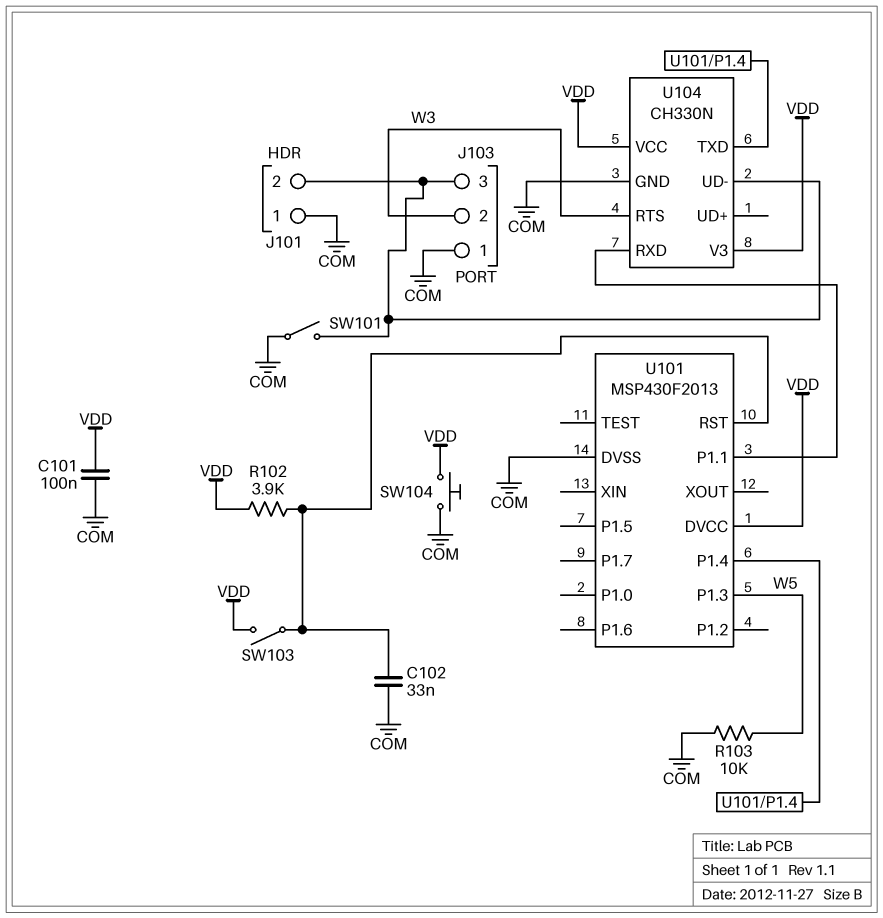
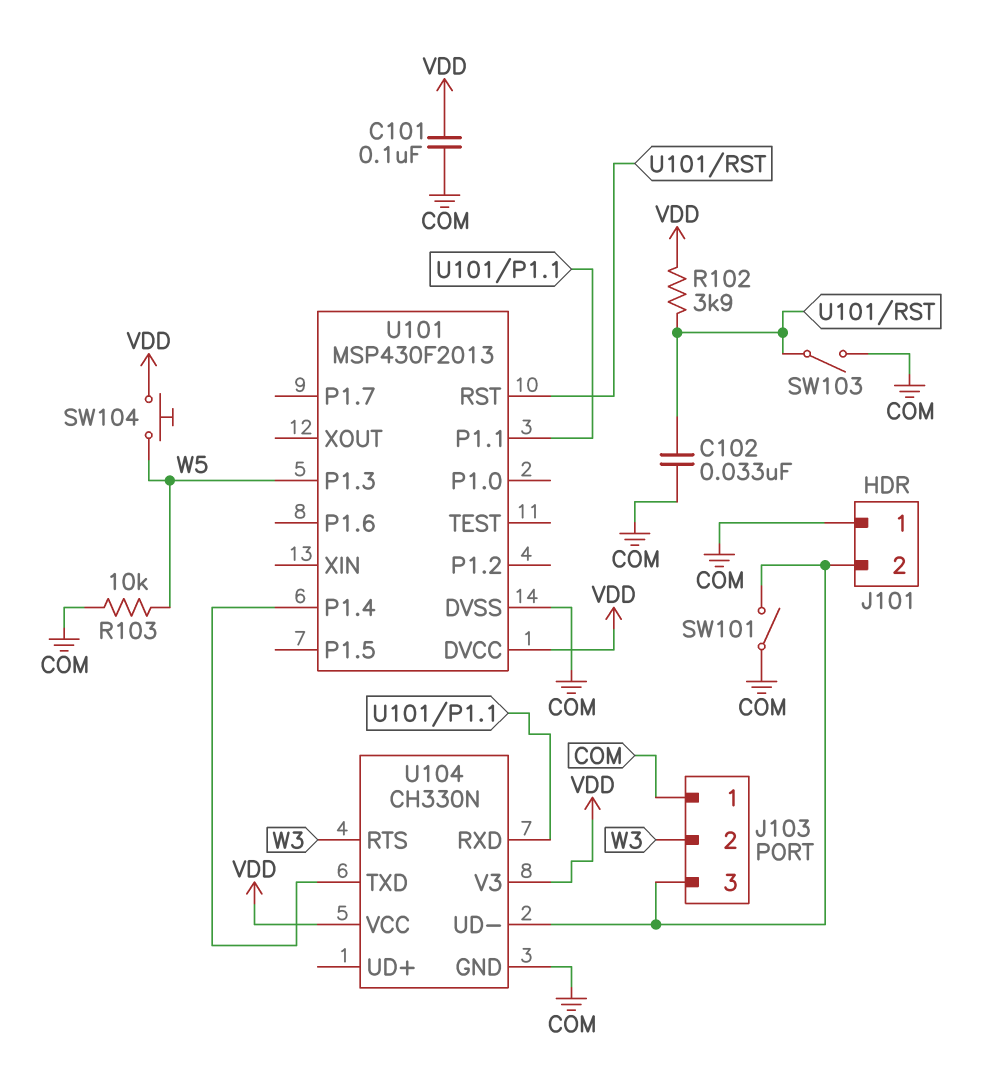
SW103: switch (U101/RST, VDD) -> switch (COM, U101/RST)
SW104: button (COM, VDD) -> button (VDD, W5)

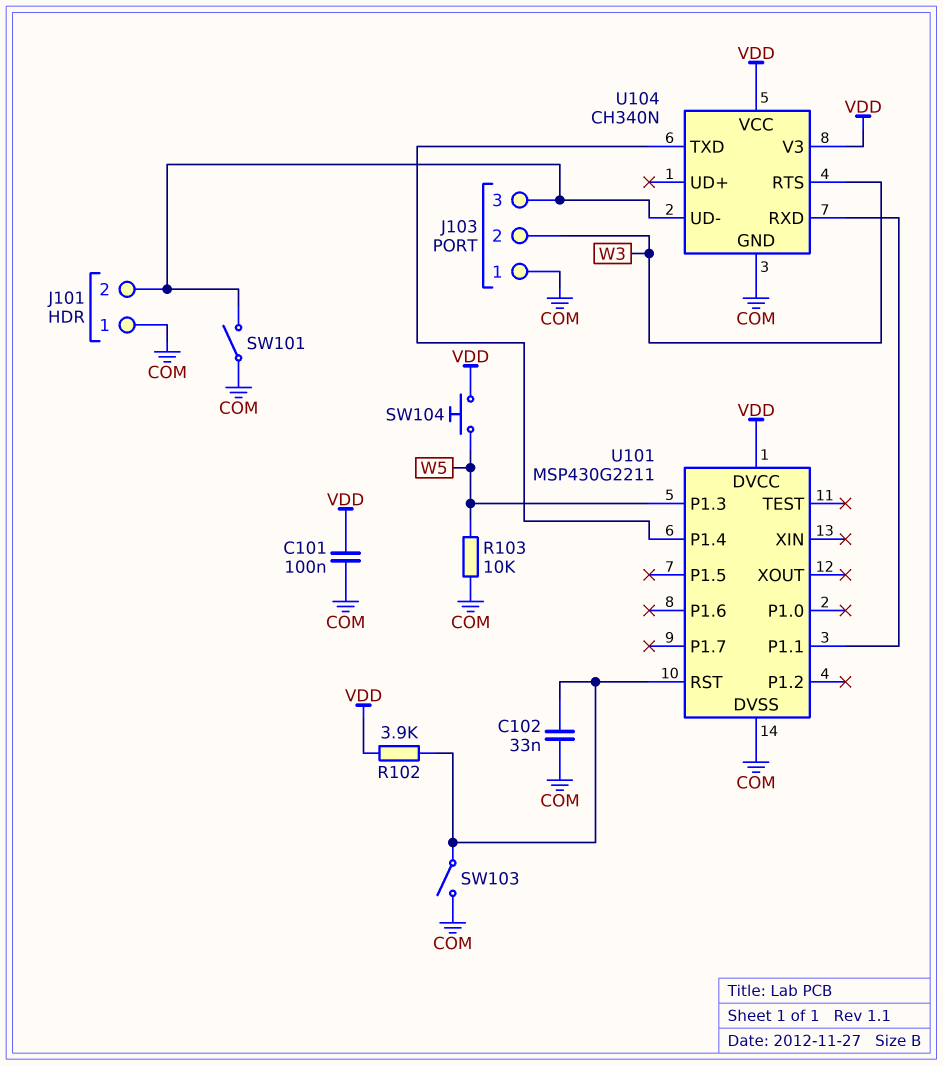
U101: MSP430F2013 -> MSP430G2211
U104: CH330N -> CH340N

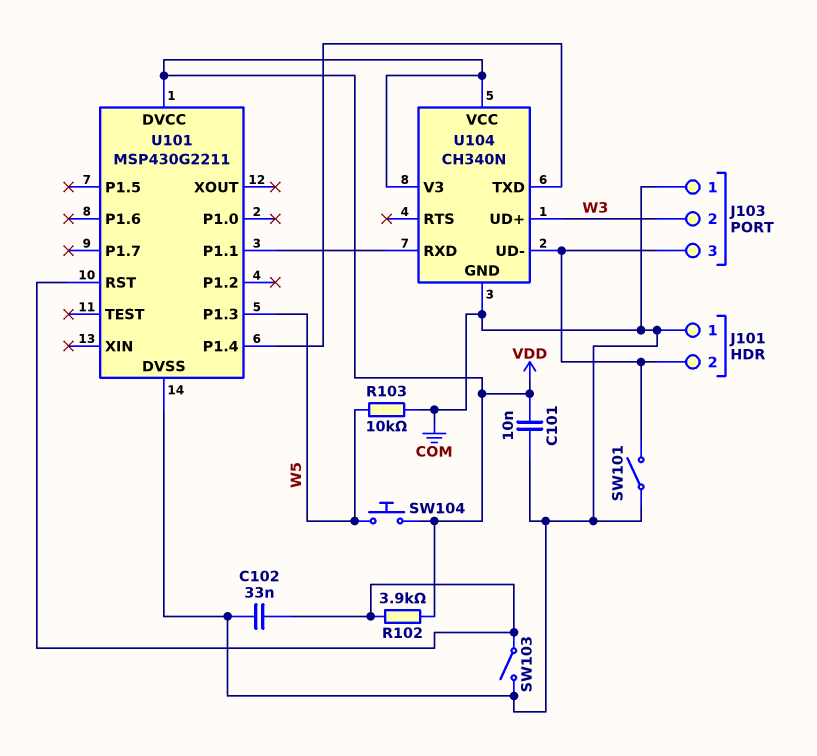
C101: 100nF (COM, VDD) -> 10nF (COM, VDD)
U104 pin RTS: W3 -> none
U104 pin UD+: none -> W3

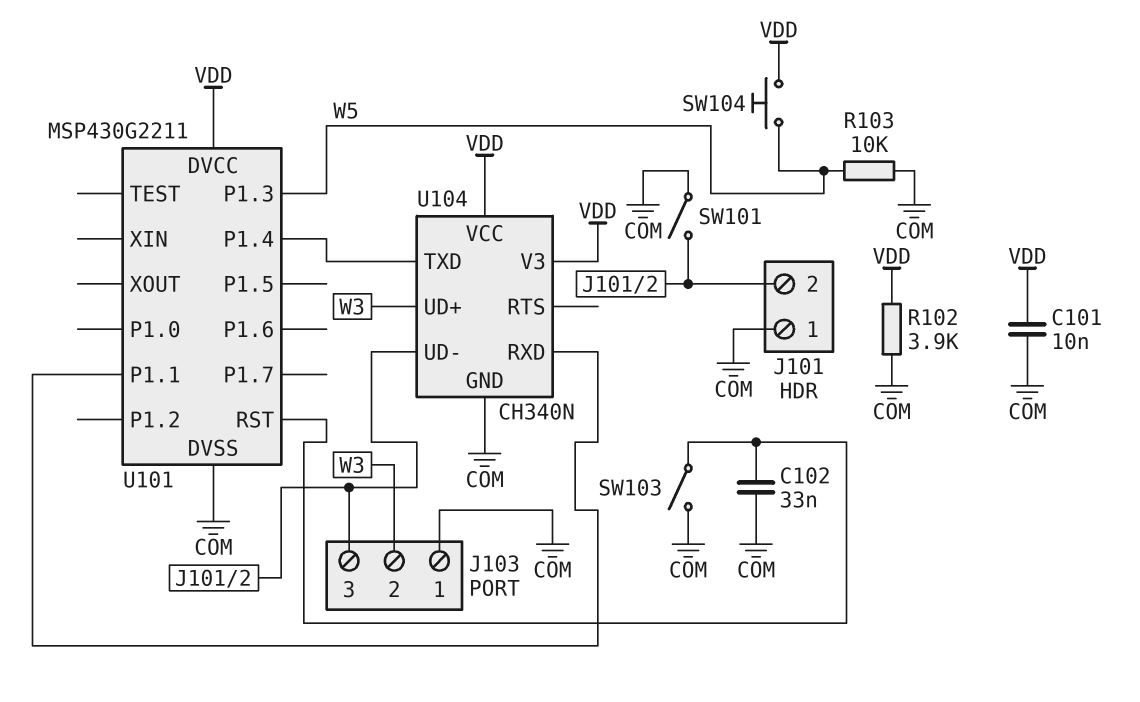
R102: 3.9k (U101/RST, VDD) -> 3.9k (COM, VDD)

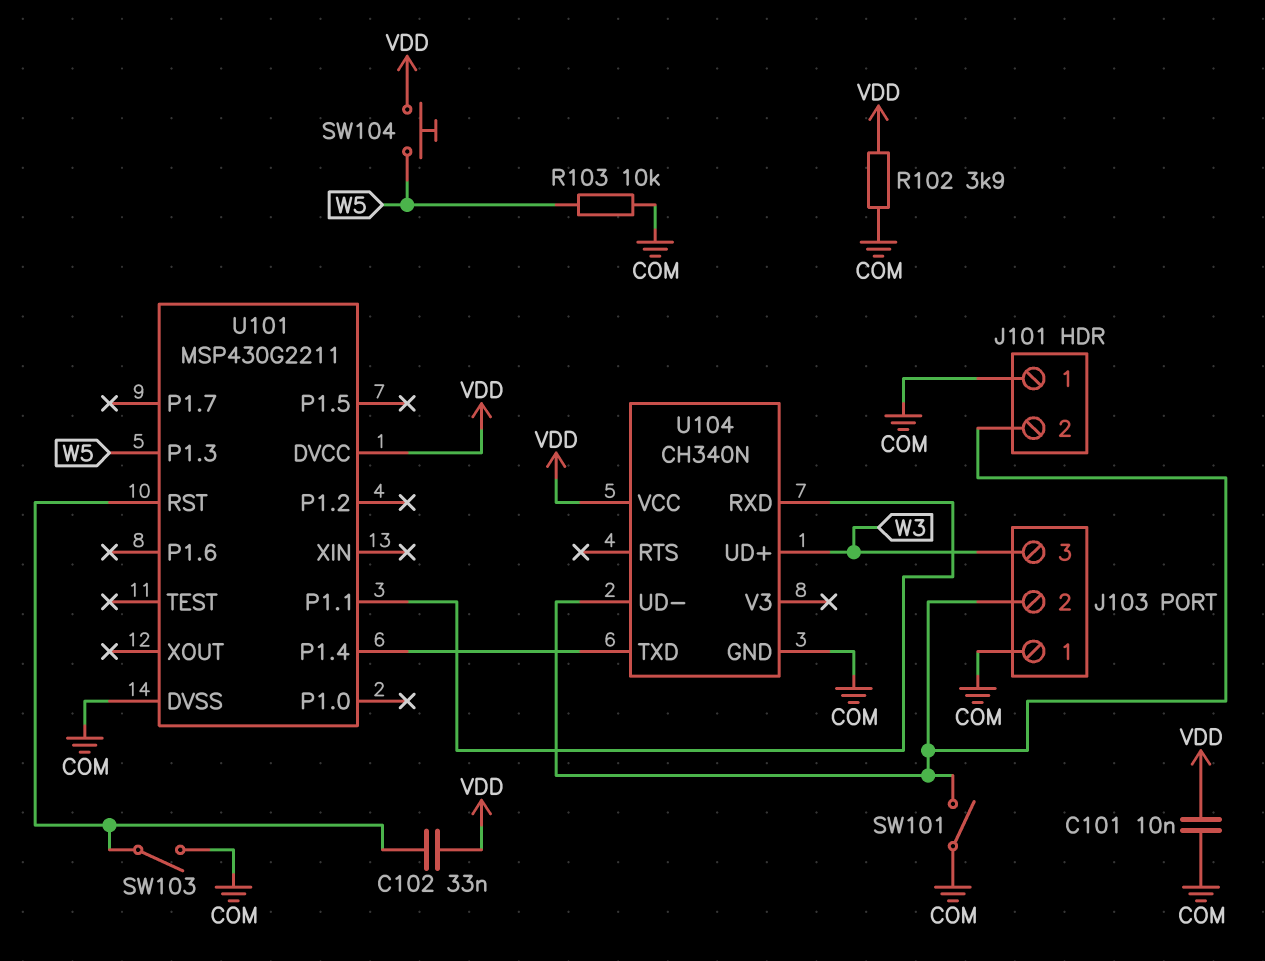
C102: 33nF (COM, U101/RST) -> 33nF (U101/RST, VDD)
J103 pin 2: W3 -> J101/2
J103 pin 3: J101/2 -> W3
U104 pin V3: VDD -> none

